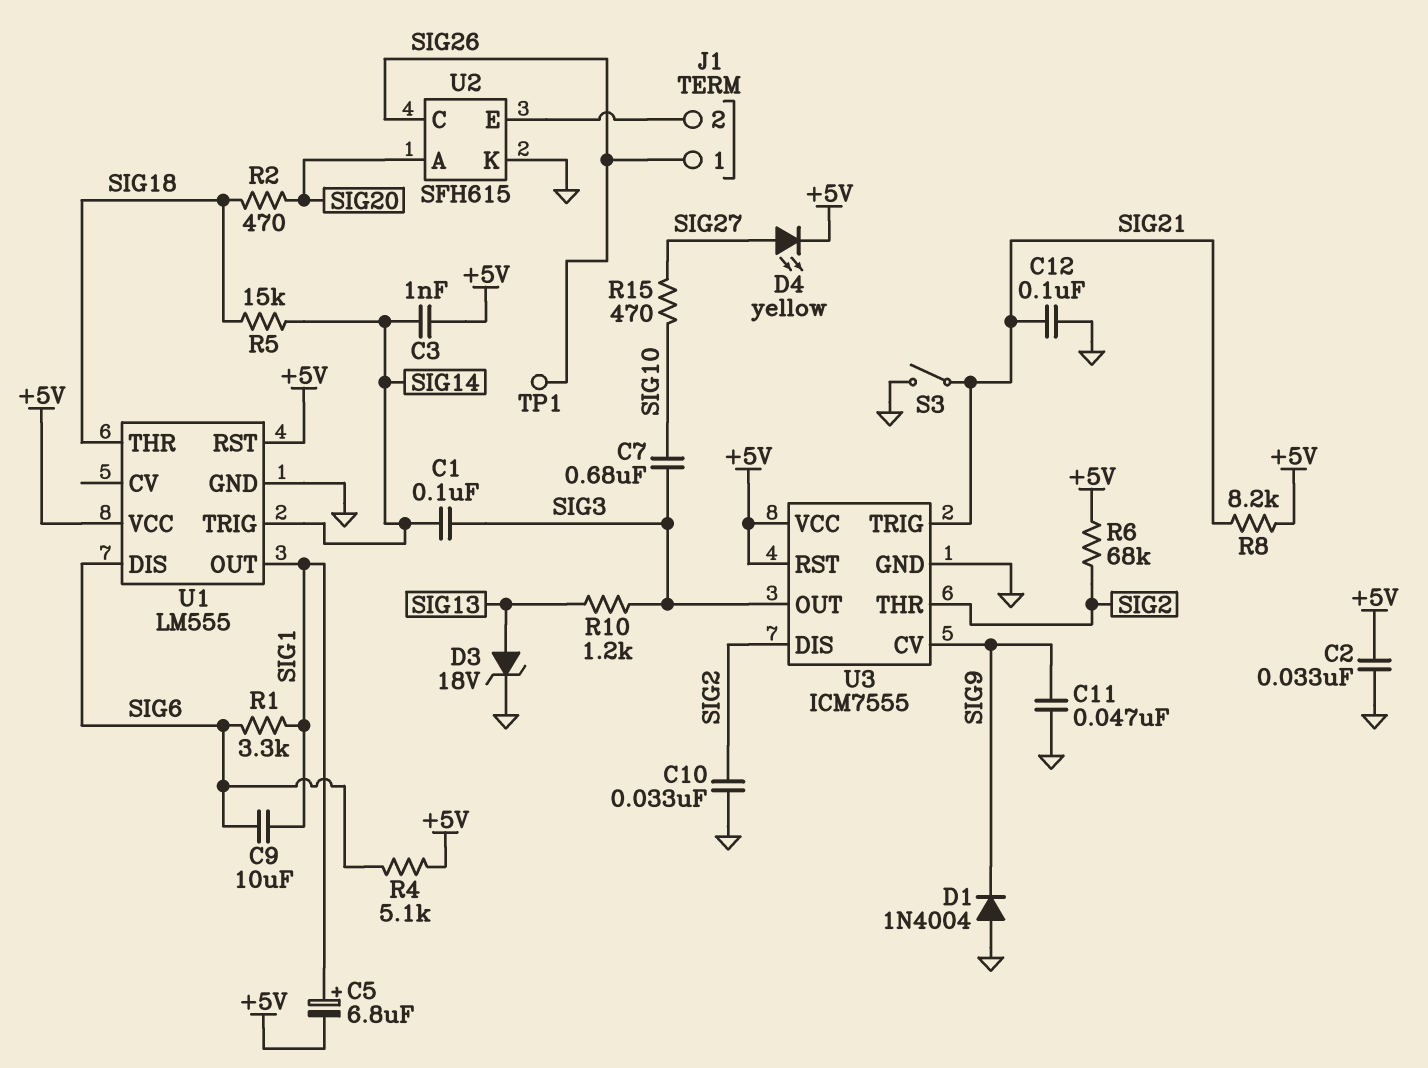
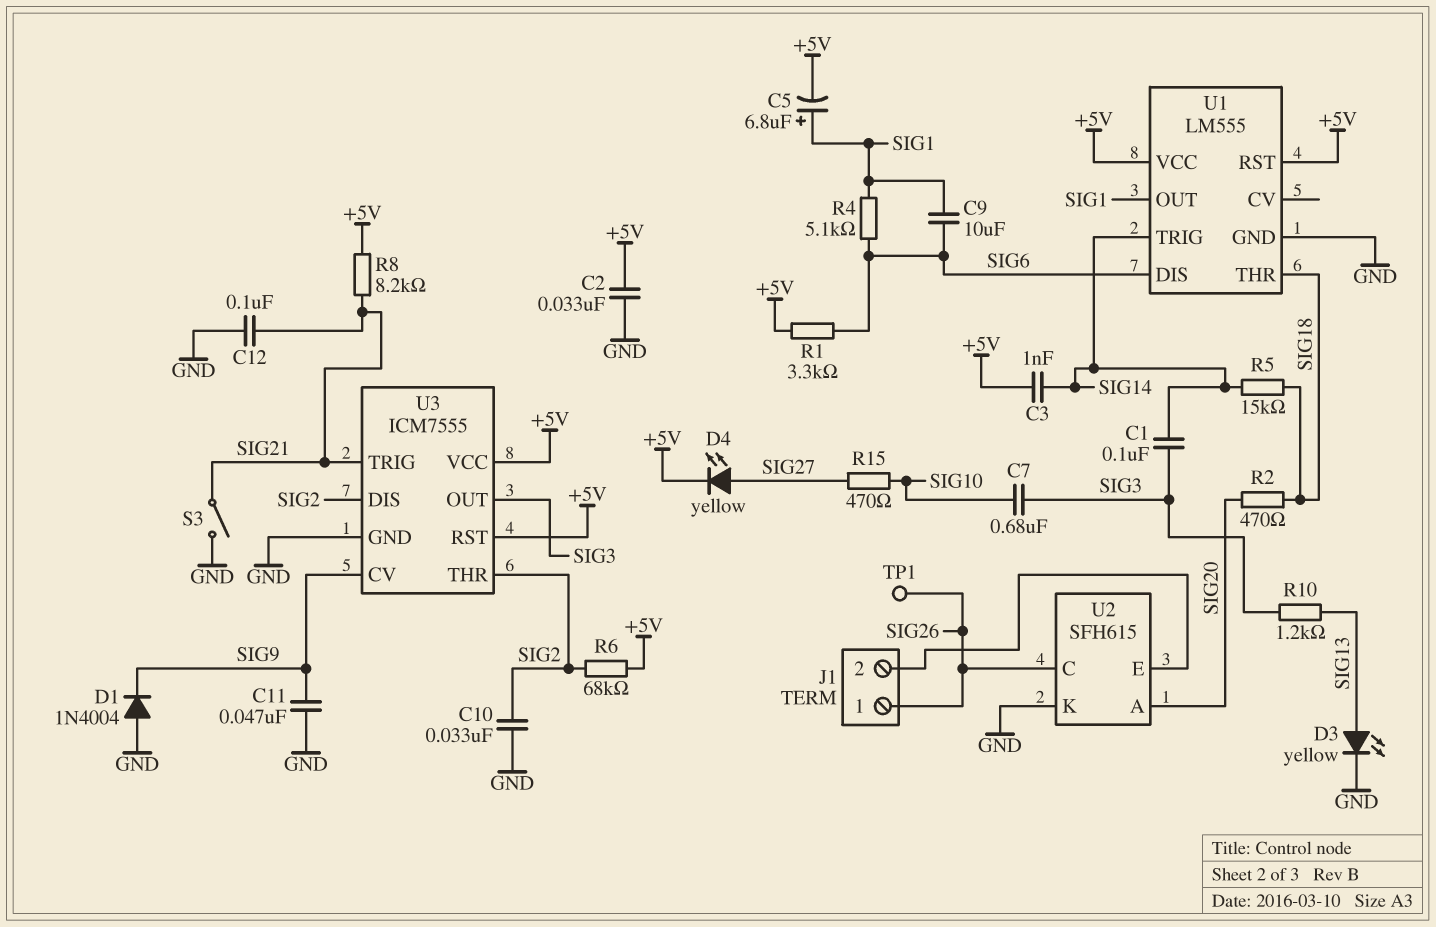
D3: zener 18V (A SIG13, K GND) -> LED yellow (A SIG13, K GND)
R1: 3.3k (SIG1, SIG6) -> 3.3k (+5V, SIG6)
R4: 5.1k (+5V, SIG6) -> 5.1k (SIG1, SIG6)

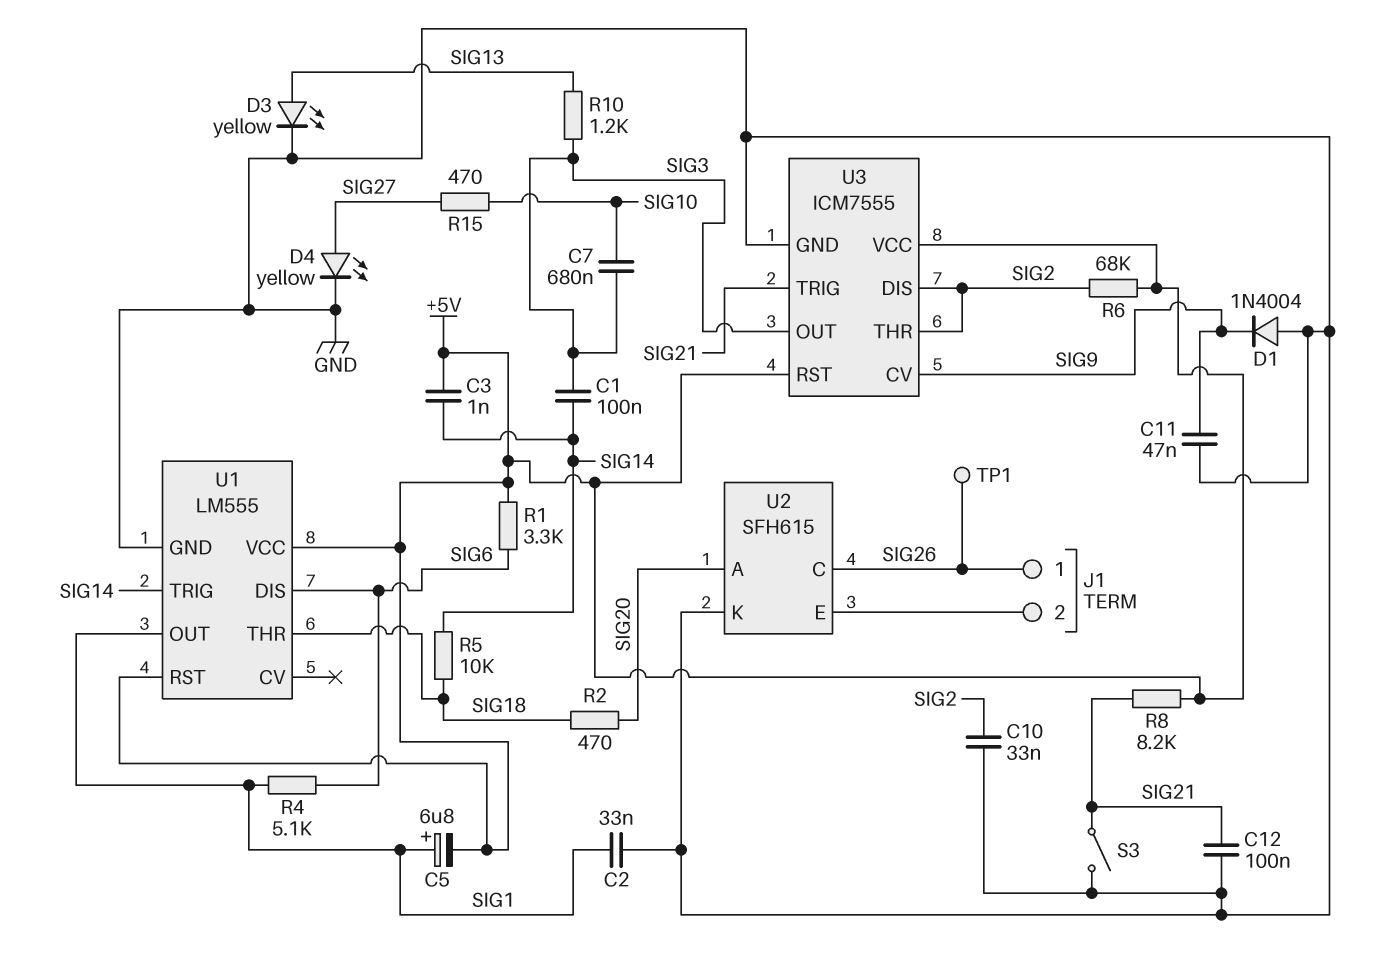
C2: 33nF (+5V, GND) -> 33nF (GND, SIG1)
C9: 10uF (SIG1, SIG6) -> none
D4: LED yellow (A SIG27, K +5V) -> LED yellow (A SIG27, K GND)
R5: 15k (SIG14, SIG18) -> 10k (SIG14, SIG18)

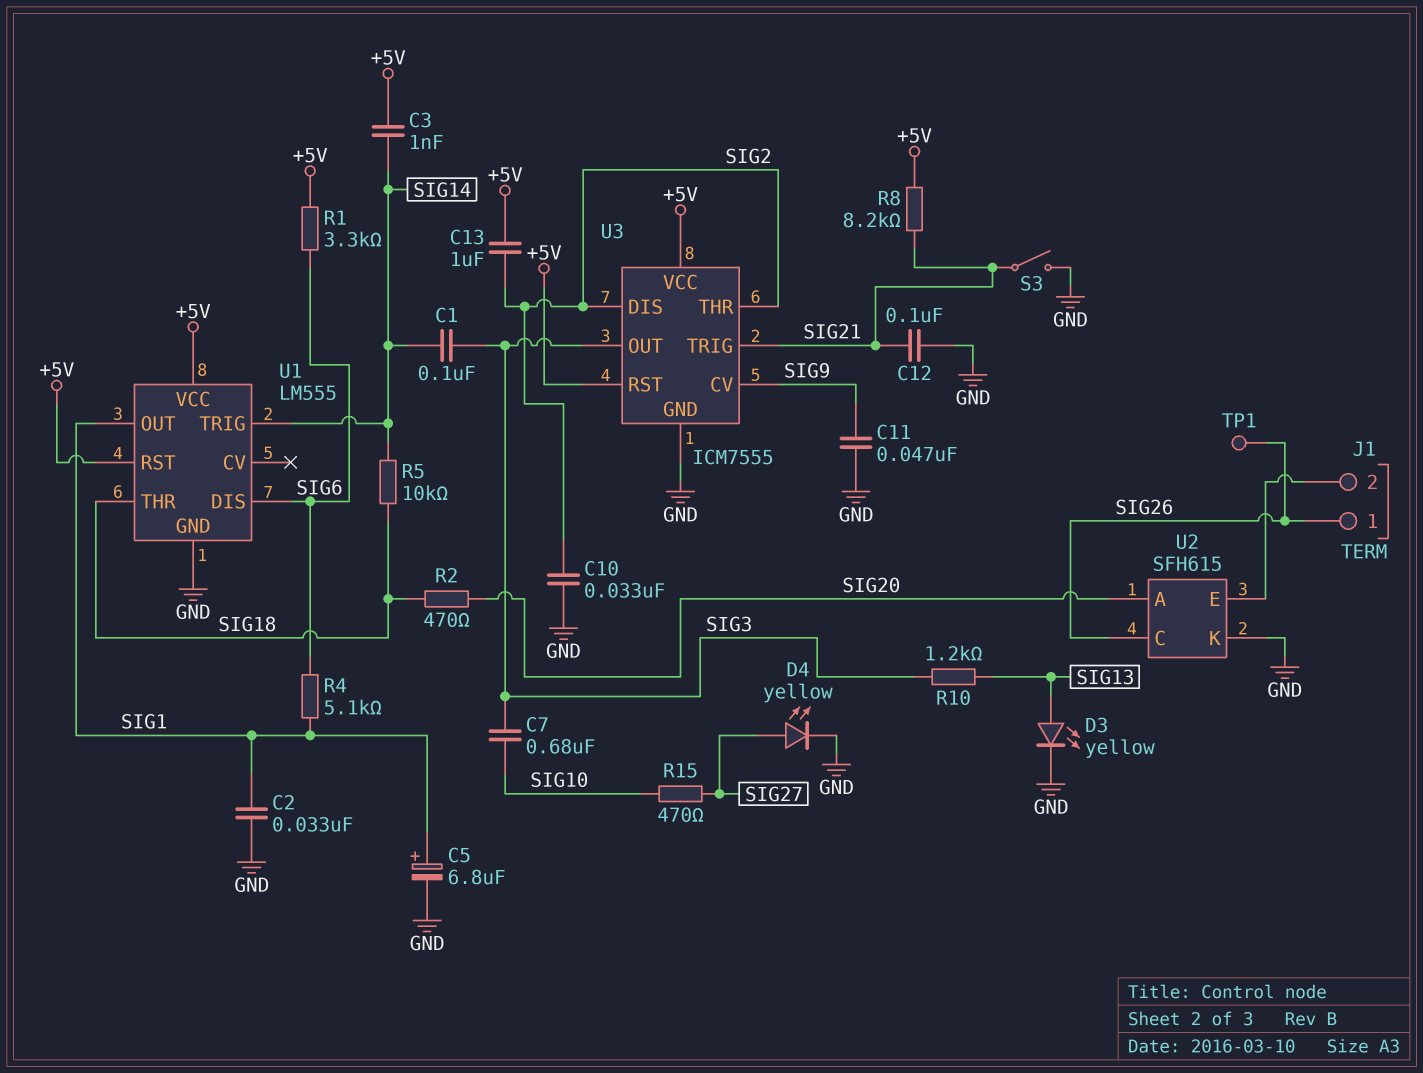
C5: 6.8uF (plus SIG1, minus +5V) -> 6.8uF (plus SIG1, minus GND)
C13: none -> 1uF (+5V, SIG2)
D1: diode 1N4004 (A GND, K SIG9) -> none
R6: 68k (+5V, SIG2) -> none

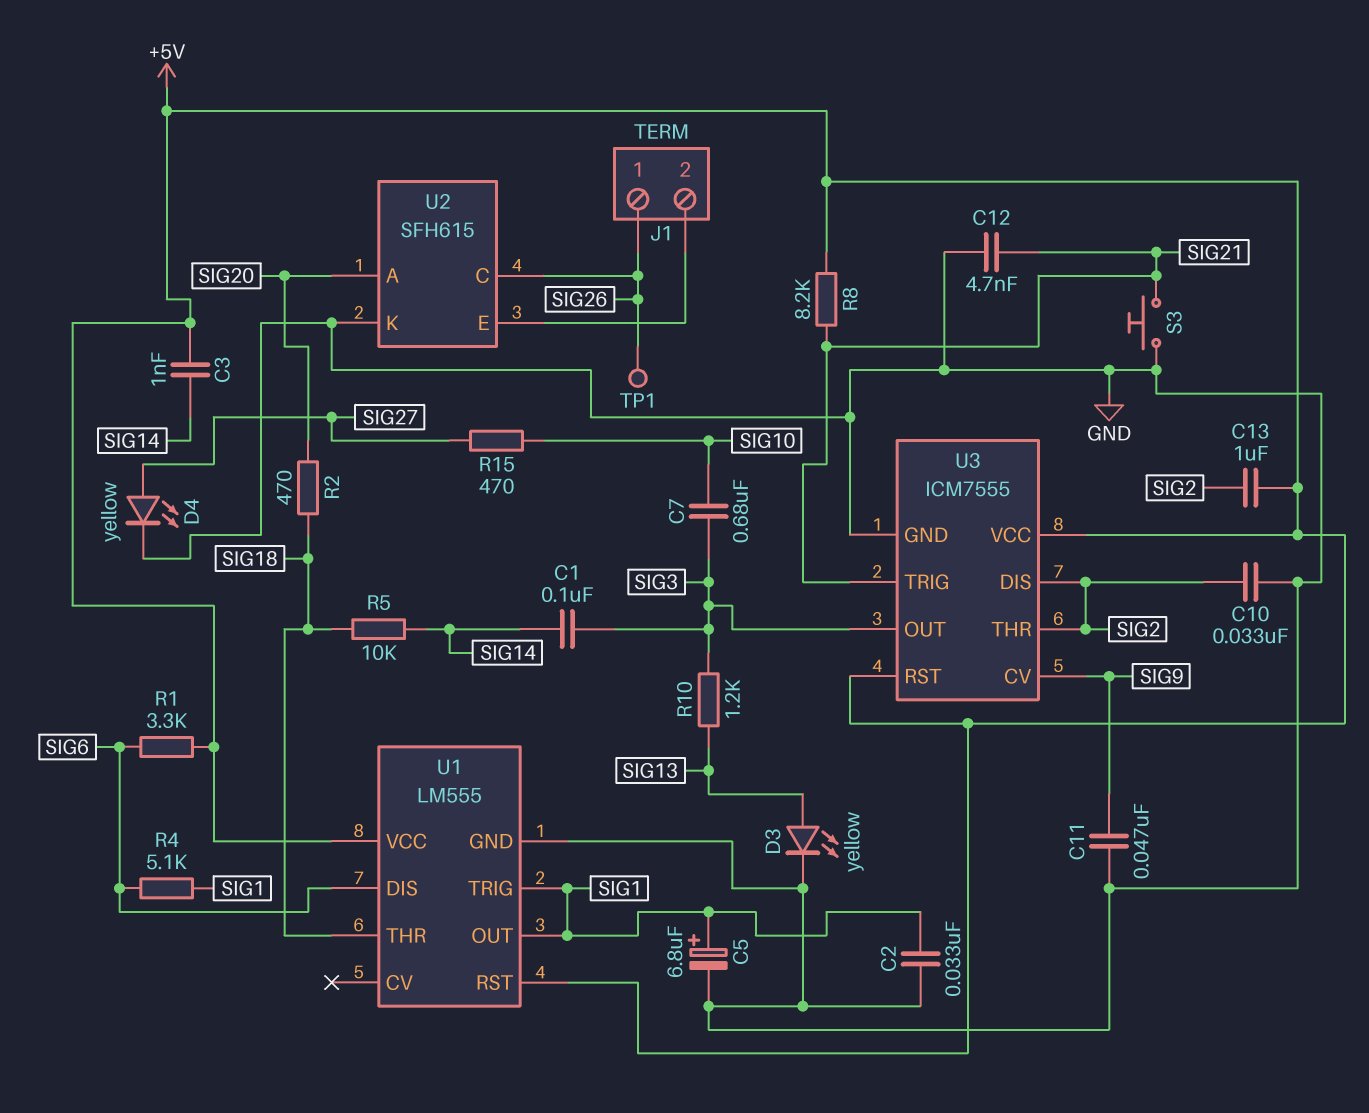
C12: 100nF (GND, SIG21) -> 4.7nF (GND, SIG21)
S3: switch (GND, SIG21) -> button (GND, SIG21)
U1 pin TRIG: SIG14 -> SIG1

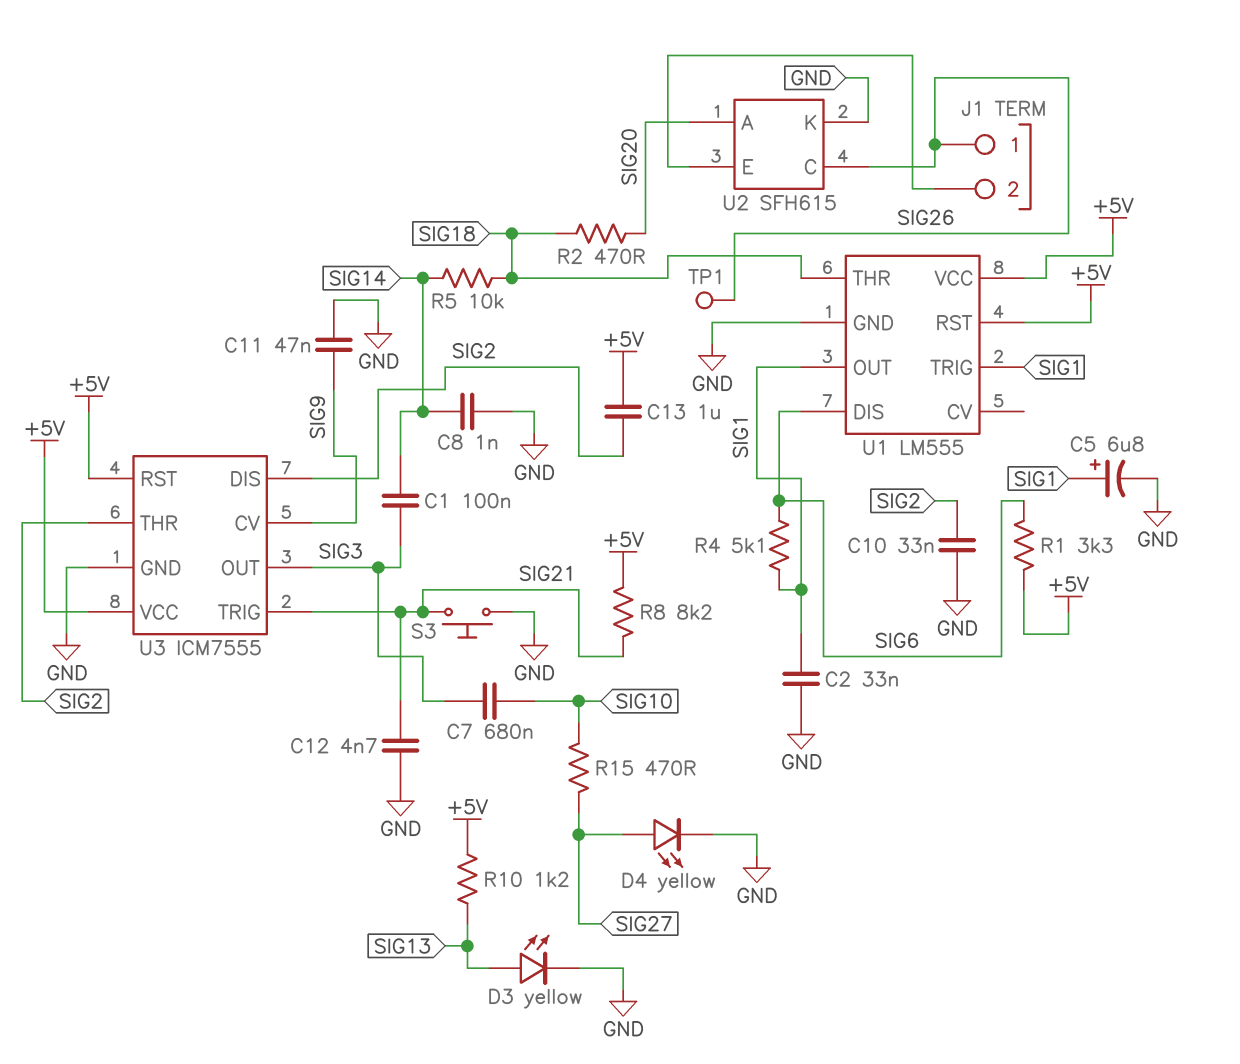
C3: 1nF (+5V, SIG14) -> none
C8: none -> 1nF (GND, SIG14)
R10: 1.2k (SIG3, SIG13) -> 1.2k (+5V, SIG13)

